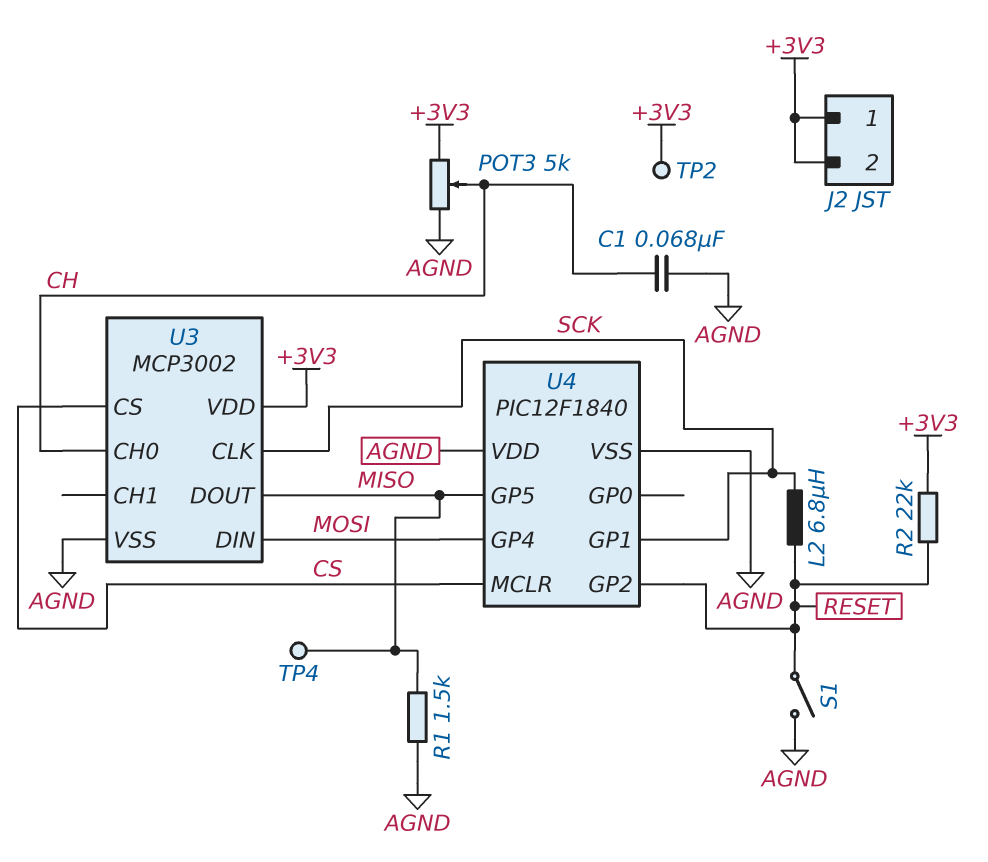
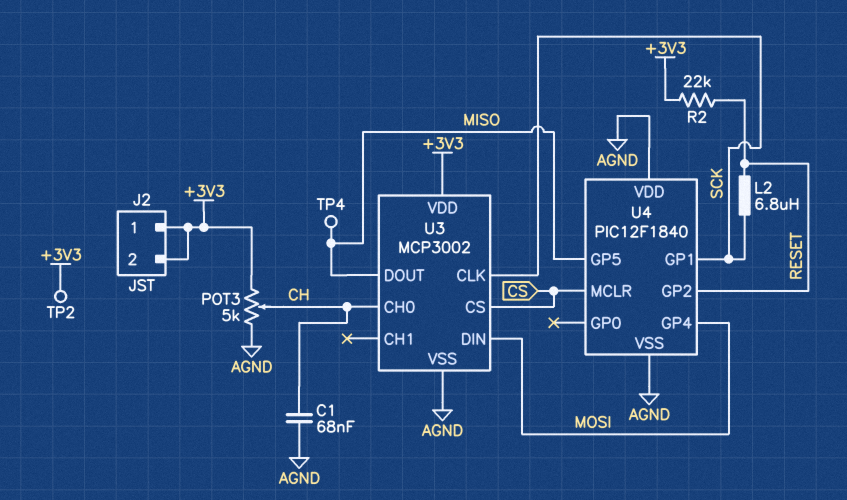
R1: 1.5k (AGND, MISO) -> none
S1: switch (AGND, RESET) -> none

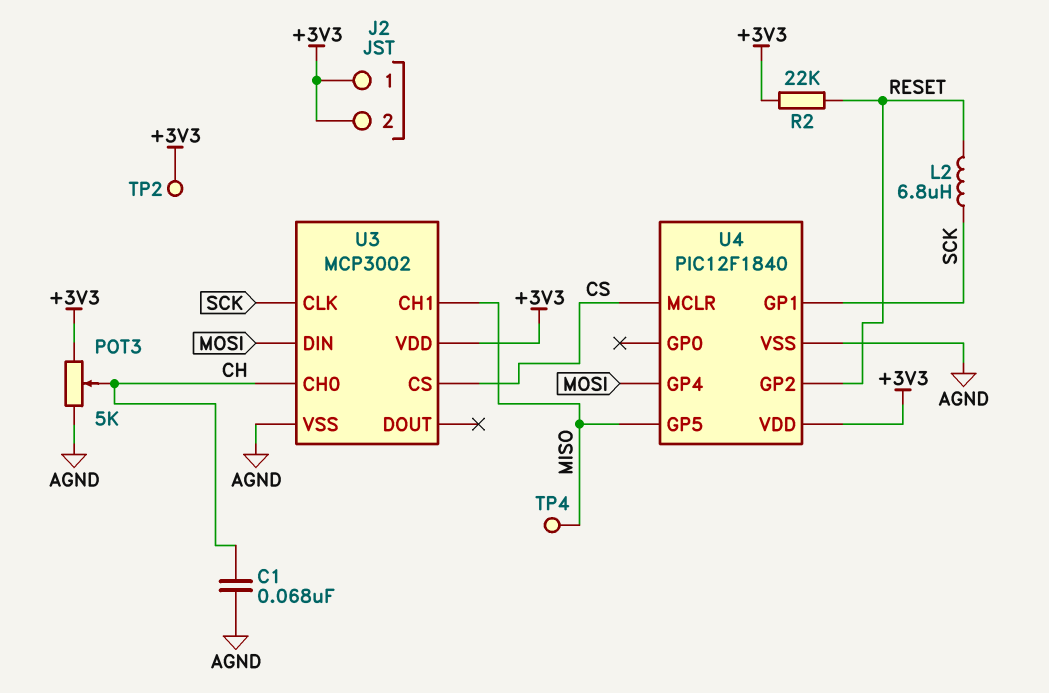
U3 pin CH1: none -> MISO
U3 pin DOUT: MISO -> none
U4 pin VDD: AGND -> +3V3

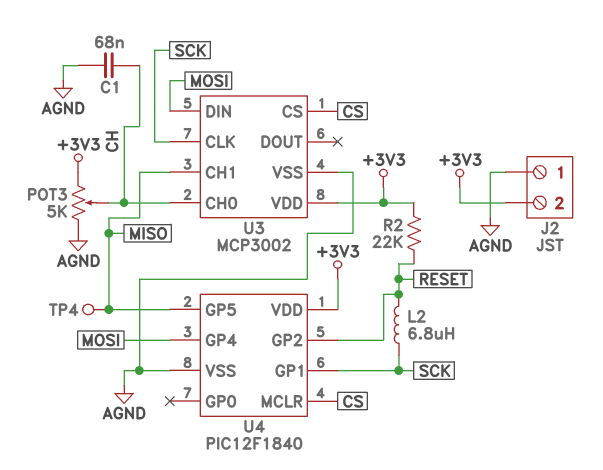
J2 pin 1: +3V3 -> AGND
TP2: test point (+3V3) -> none

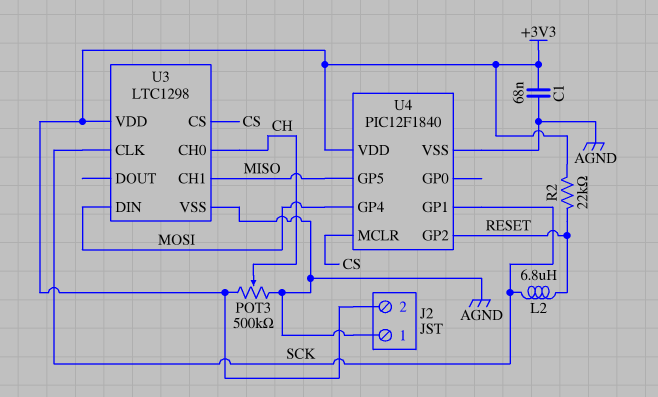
C1: 68nF (AGND, CH) -> 68nF (+3V3, AGND)
POT3: 5k (+3V3, AGND, wiper CH) -> 500k (+3V3, AGND, wiper CH)
TP4: test point (MISO) -> none
U3: MCP3002 -> LTC1298

